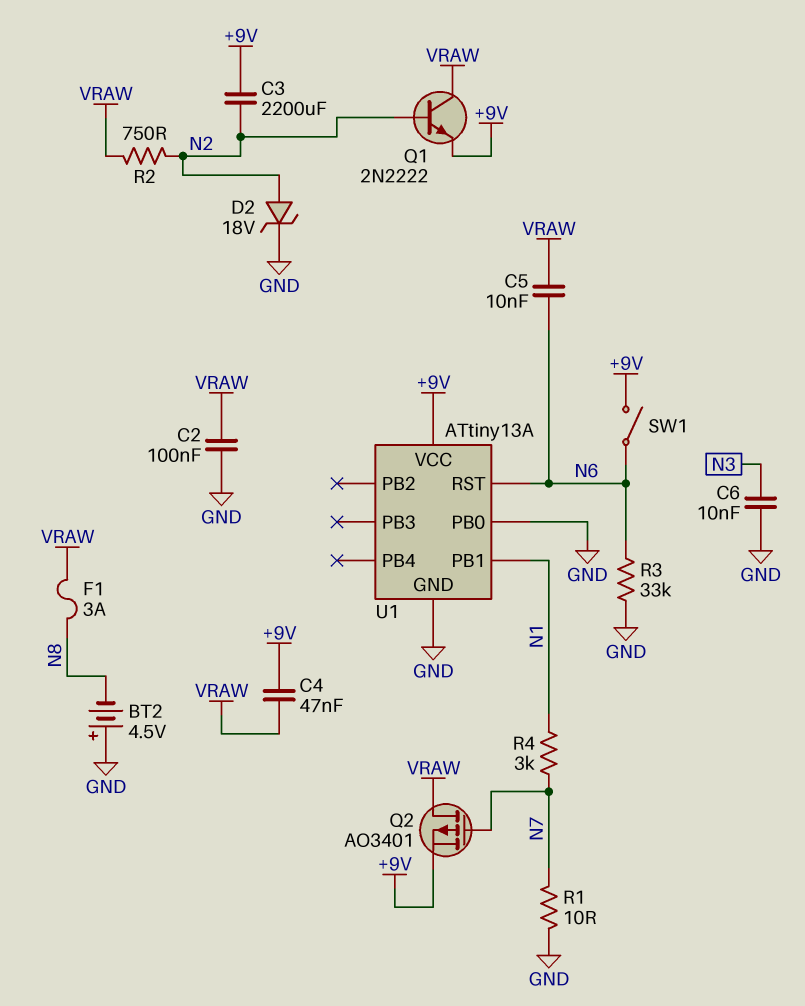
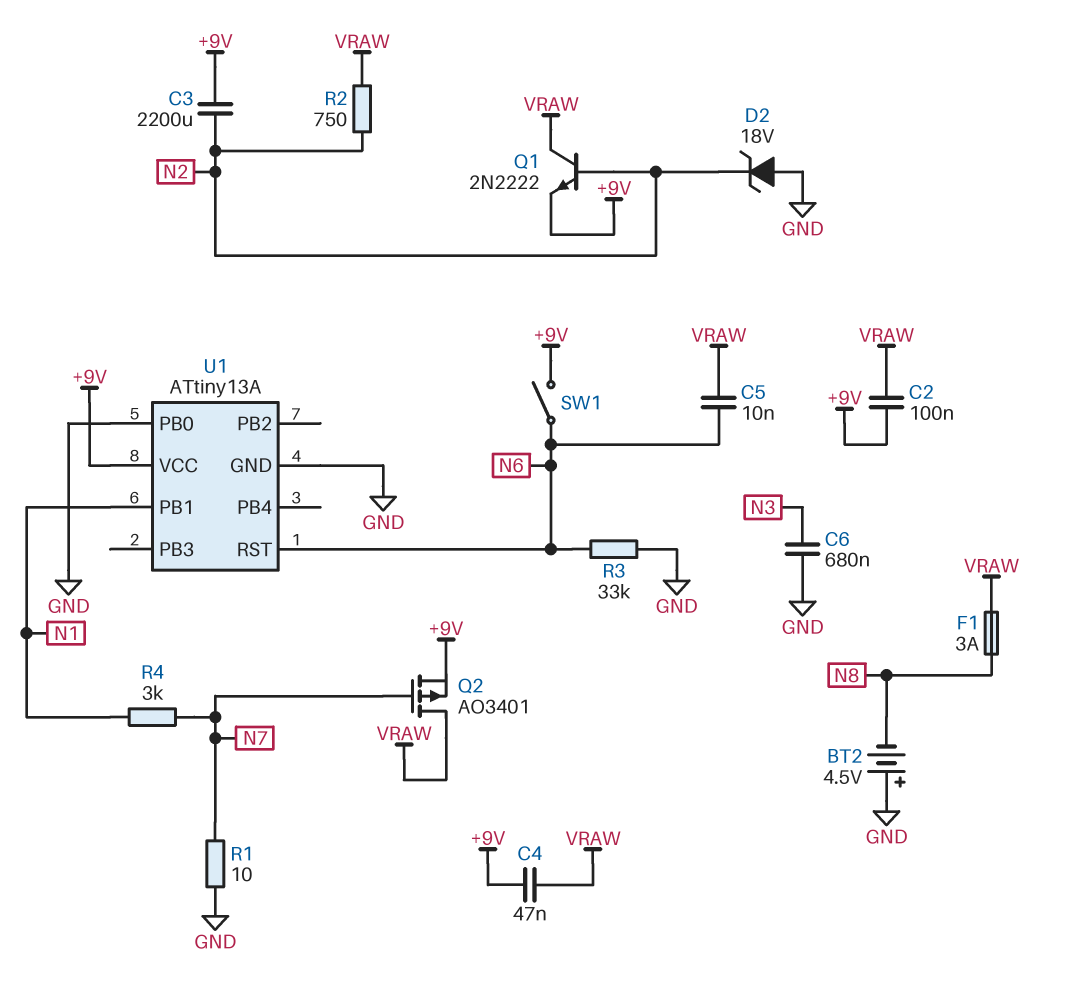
C2: 100nF (GND, VRAW) -> 100nF (+9V, VRAW)
C6: 10nF (GND, N3) -> 680nF (GND, N3)
D2: zener 18V (A N2, K GND) -> zener 18V (A GND, K N2)

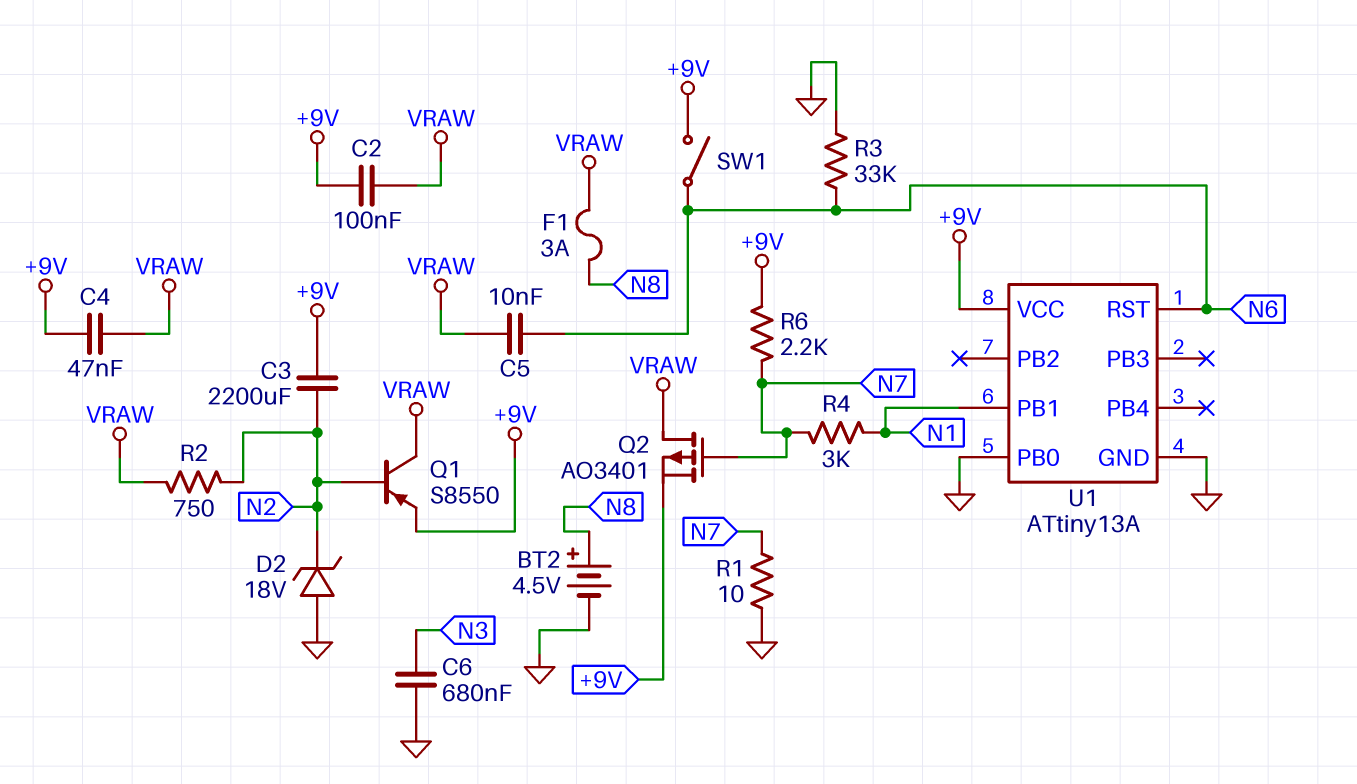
BT2: 4.5V (plus GND, minus N8) -> 4.5V (plus N8, minus GND)
Q1: NPN 2N2222 (B N2, C VRAW, E +9V) -> PNP S8550 (B N2, C VRAW, E +9V)
R6: none -> 2.2k (+9V, N7)

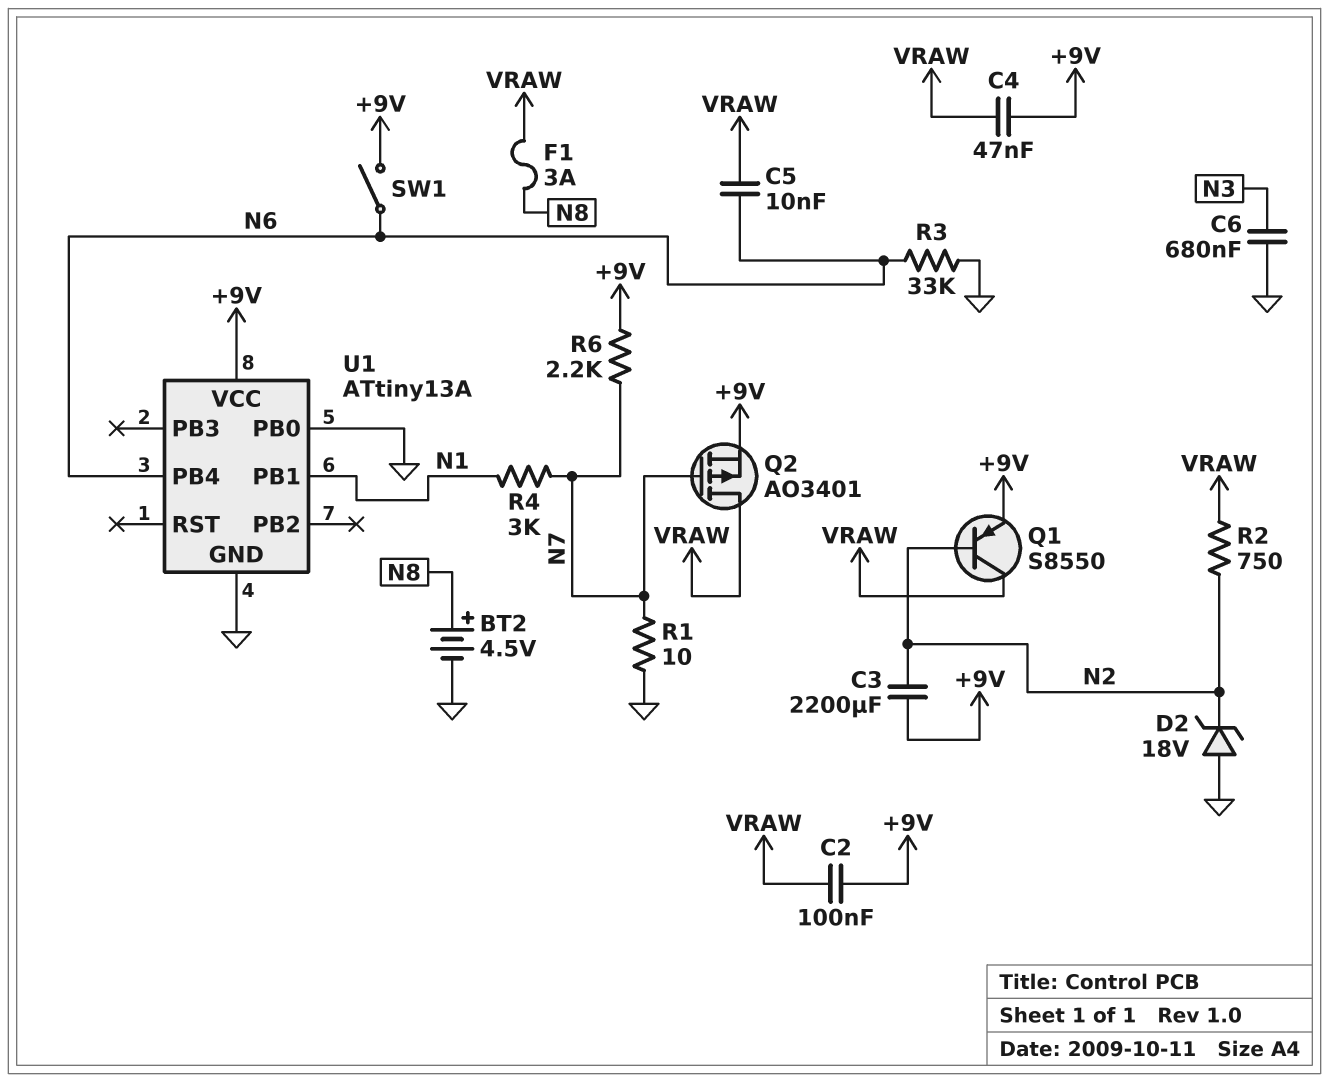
U1 pin PB4: none -> N6
U1 pin RST: N6 -> none

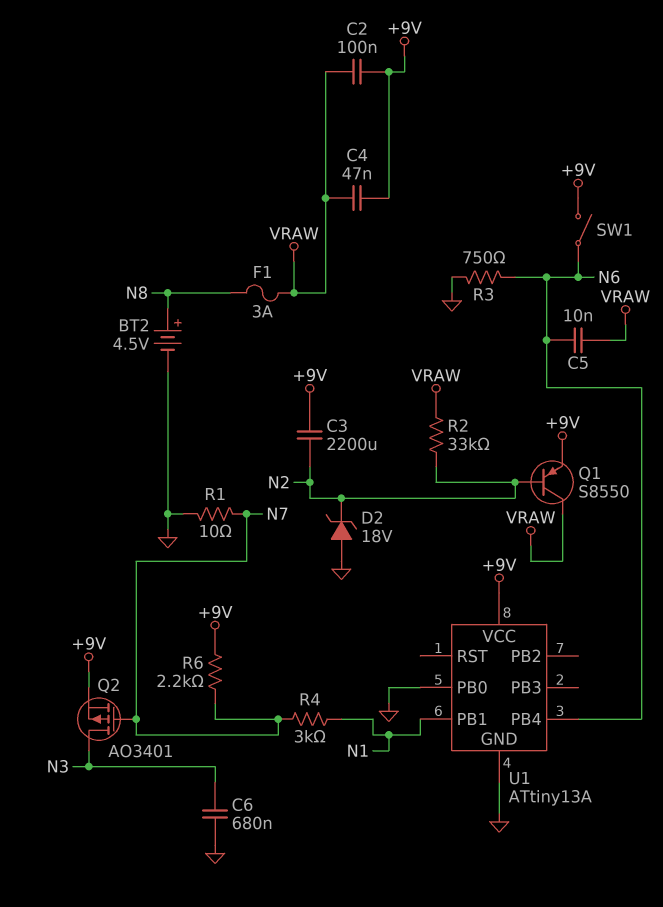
Q2: PMOS AO3401 (G N7, D VRAW, S +9V) -> PMOS AO3401 (G N7, D N3, S +9V)
R2: 750 (N2, VRAW) -> 33k (N2, VRAW)
R3: 33k (GND, N6) -> 750 (GND, N6)

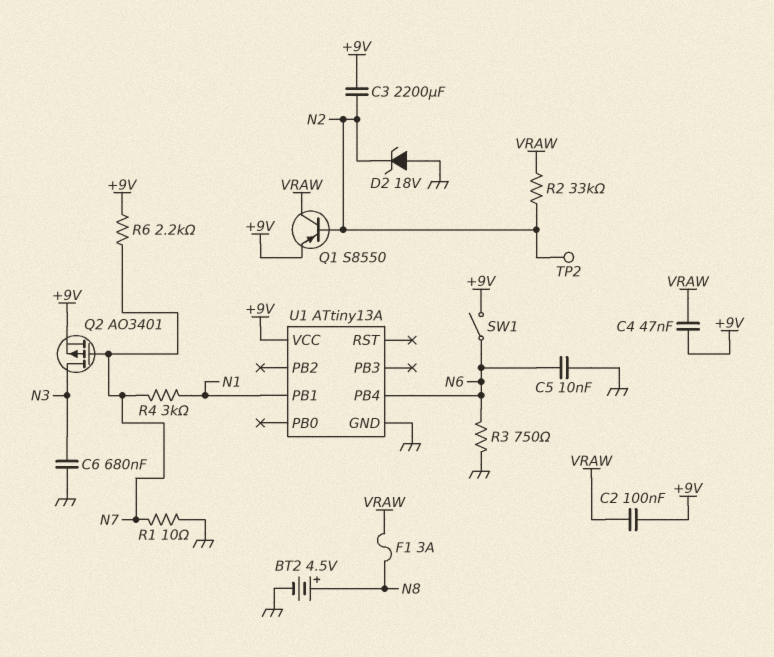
C5: 10nF (N6, VRAW) -> 10nF (GND, N6)
TP2: none -> test point (N2)
U1 pin PB0: GND -> none

